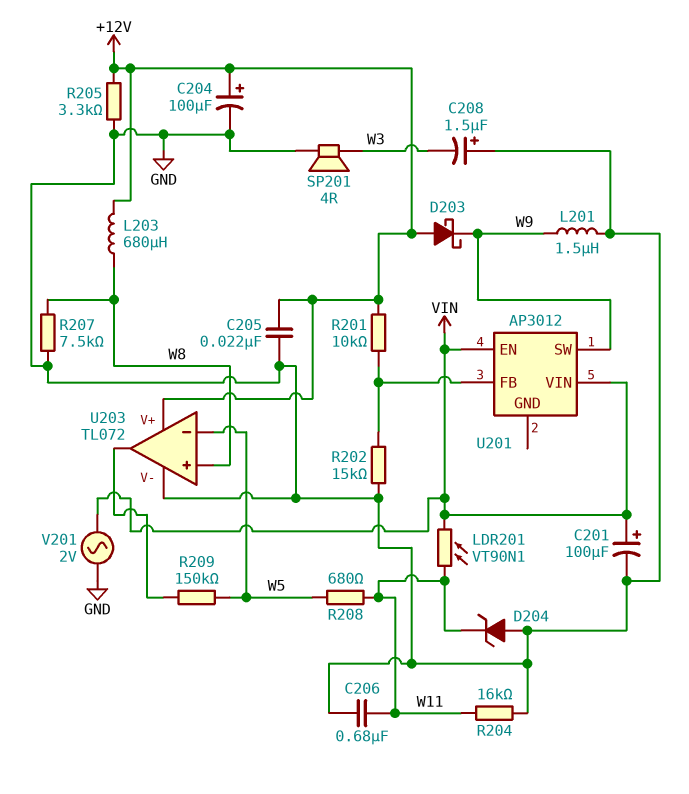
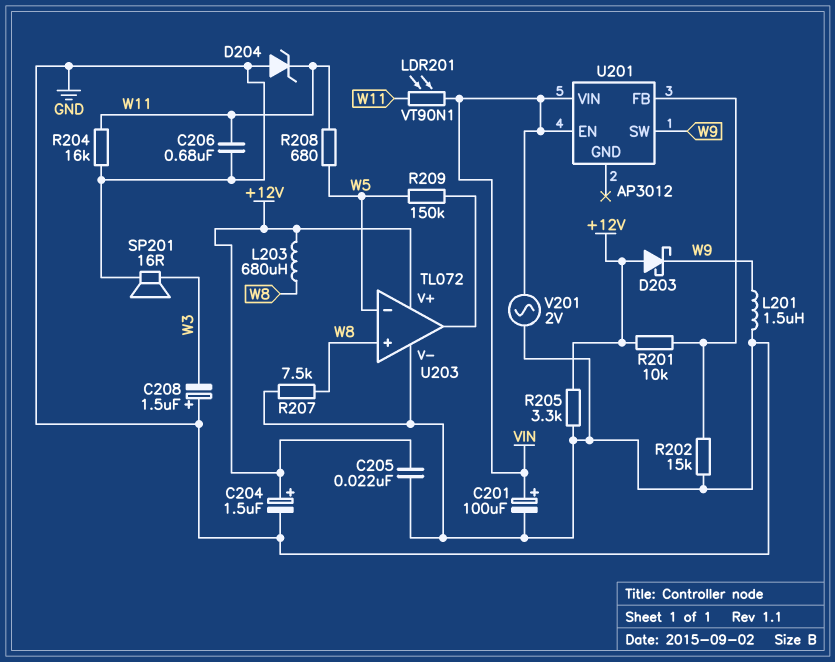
C204: 100uF (plus +12V, minus GND) -> 1.5uF (plus +12V, minus GND)
SP201: speaker 4R (GND, W3) -> speaker 16R (GND, W3)

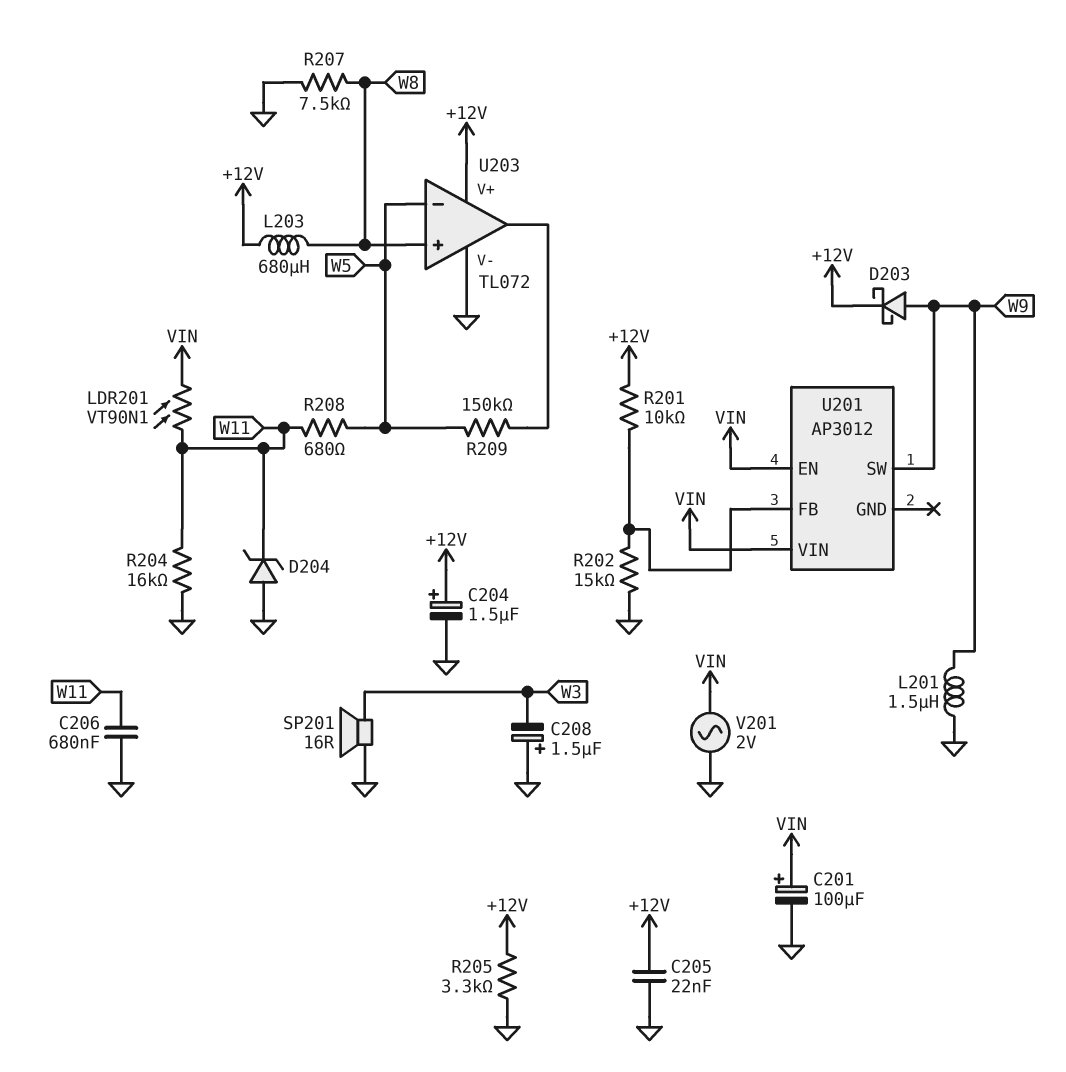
D203: schottky (A +12V, K W9) -> schottky (A W9, K +12V)

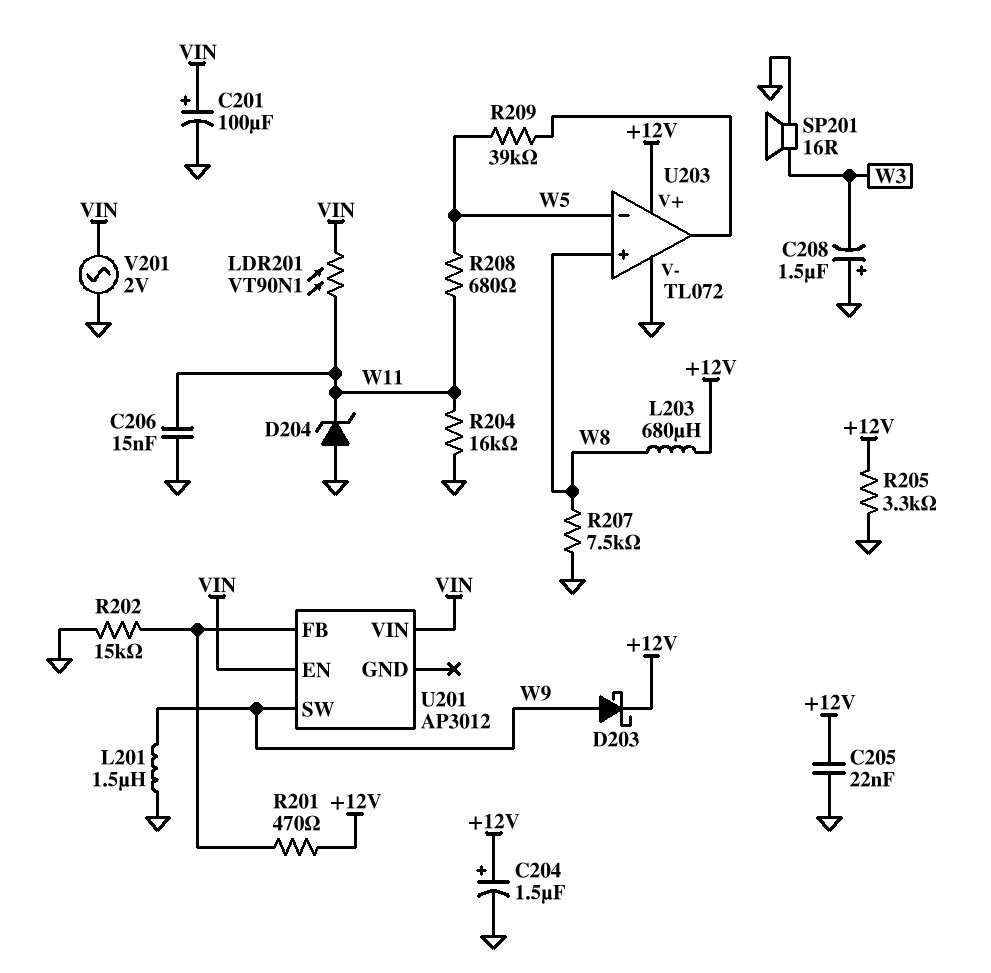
C206: 680nF (GND, W11) -> 15nF (GND, W11)
R201: 10k (+12V, U201/FB) -> 470 (+12V, U201/FB)
R209: 150k (U203/out, W5) -> 39k (U203/out, W5)

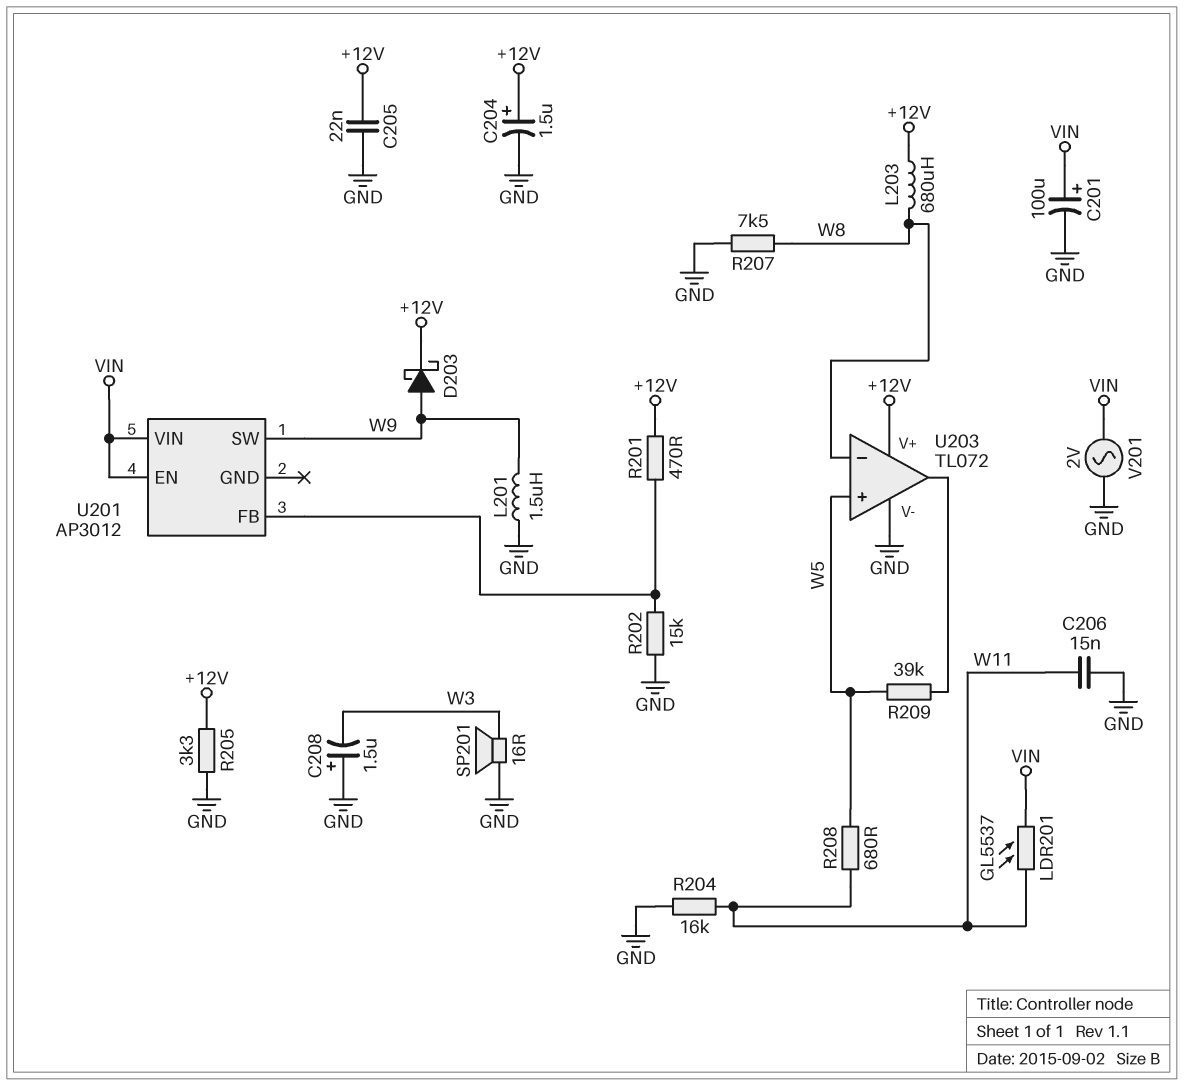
D204: zener (A GND, K W11) -> none
LDR201: VT90N1 (VIN, W11) -> GL5537 (VIN, W11)
U203 pin in+: W8 -> W5
U203 pin in-: W5 -> W8

